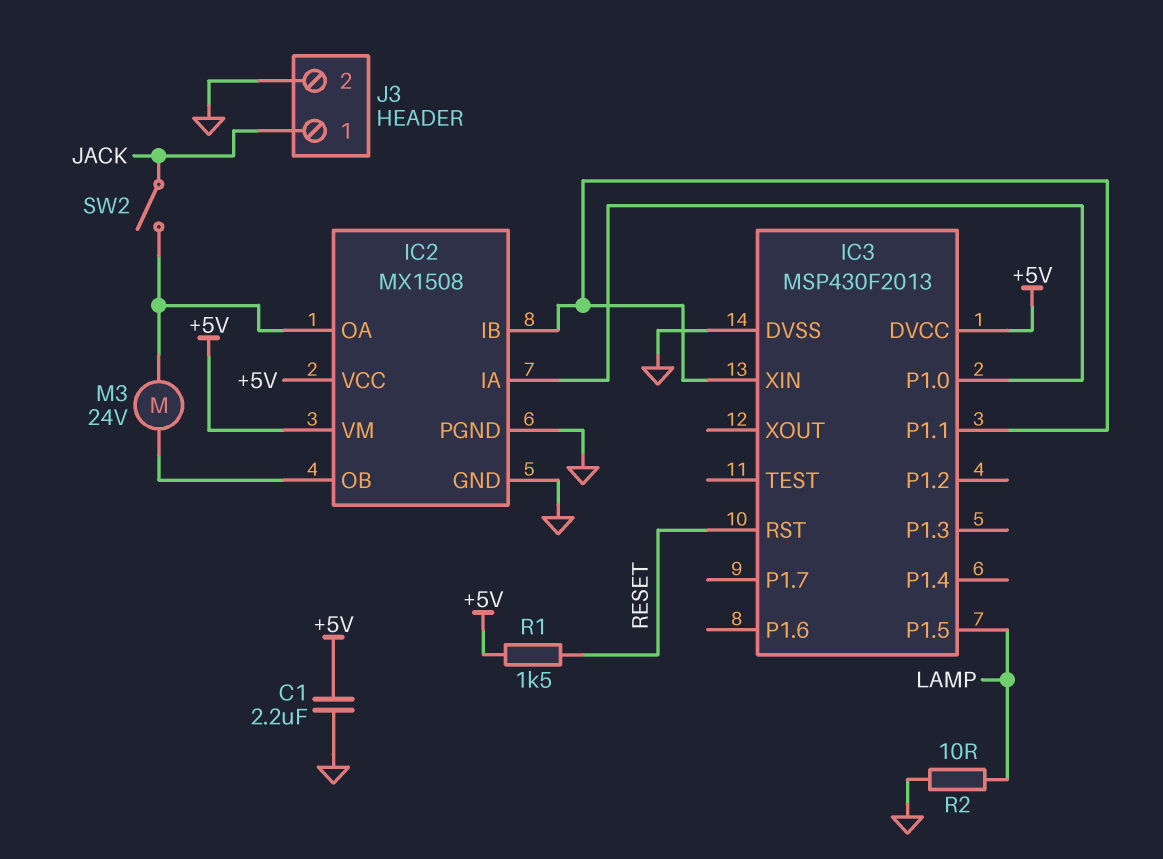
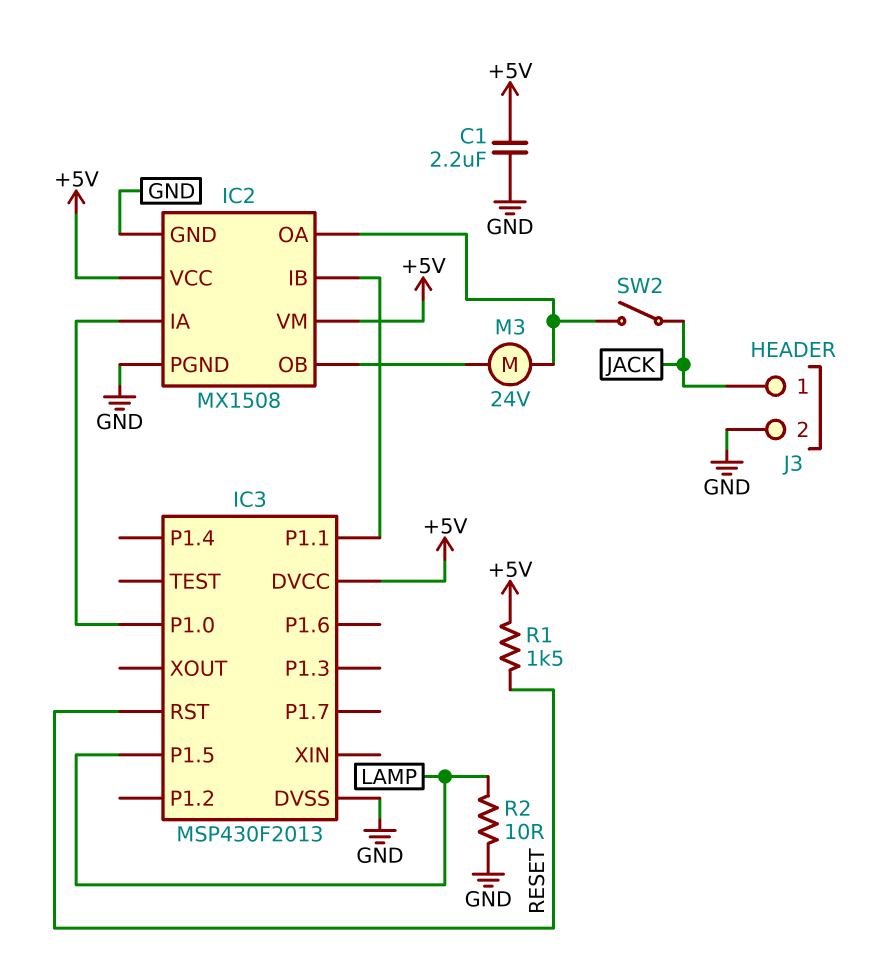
IC3 pin XIN: IC2/IB -> none

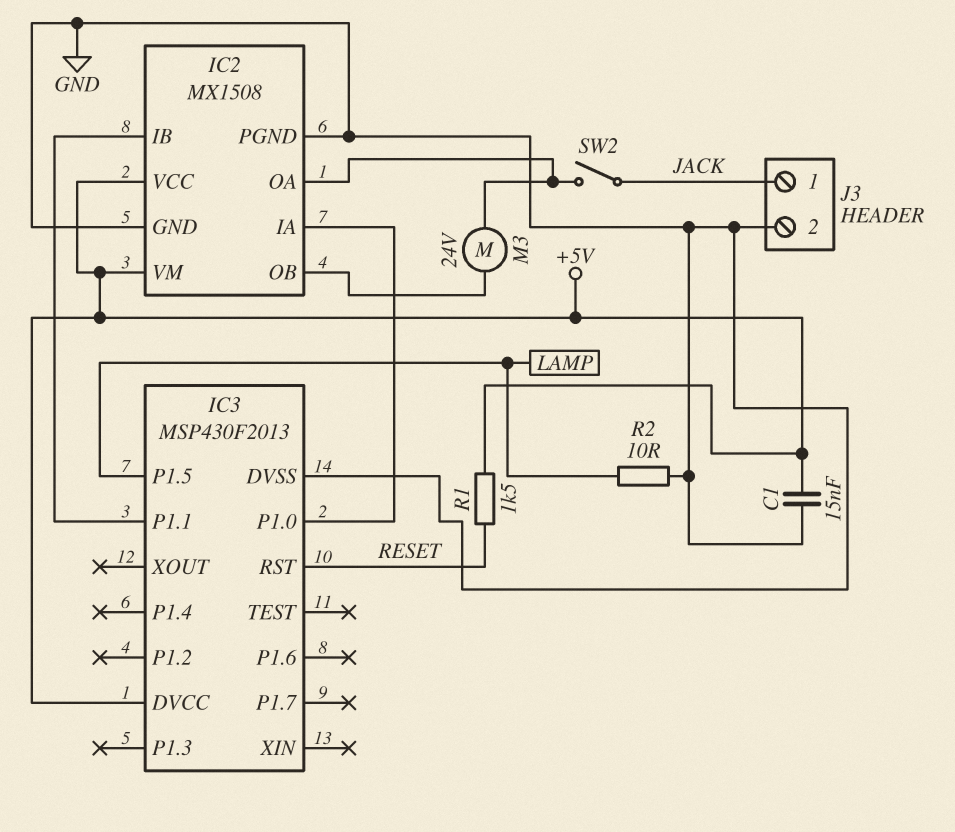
C1: 2.2uF (+5V, GND) -> 15nF (+5V, GND)

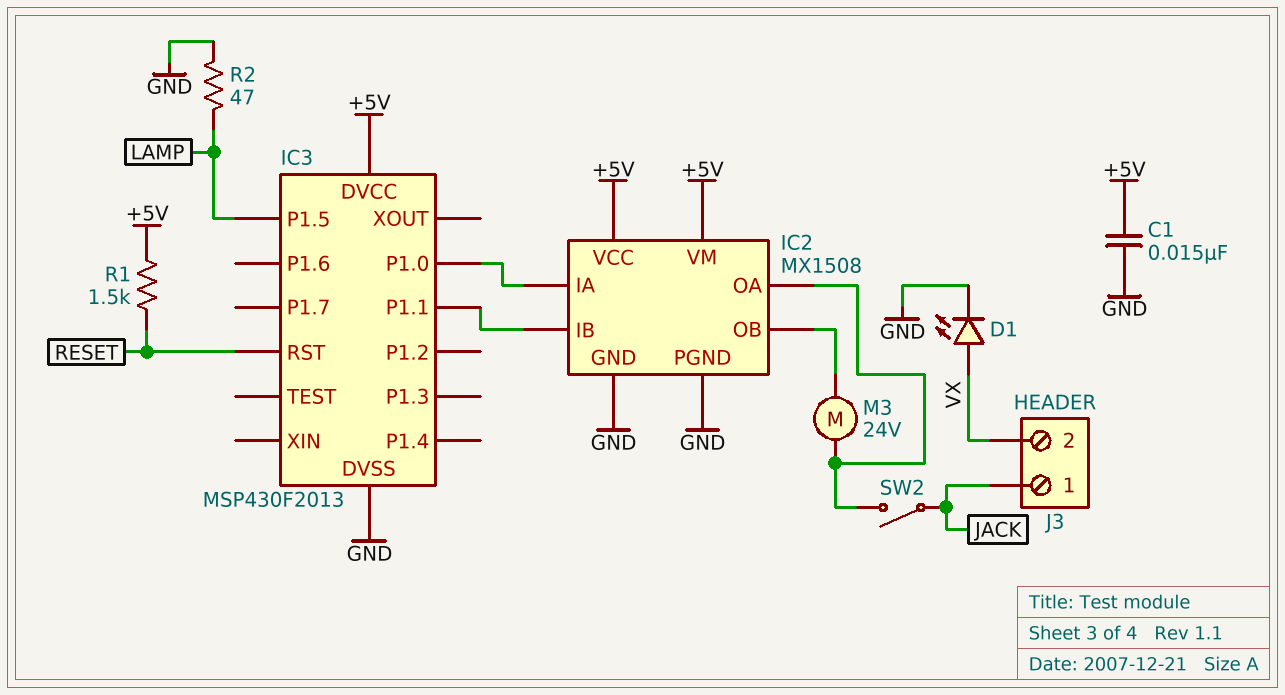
D1: none -> LED (A VX, K GND)
J3 pin 2: GND -> VX
R2: 10 (GND, LAMP) -> 47 (GND, LAMP)

